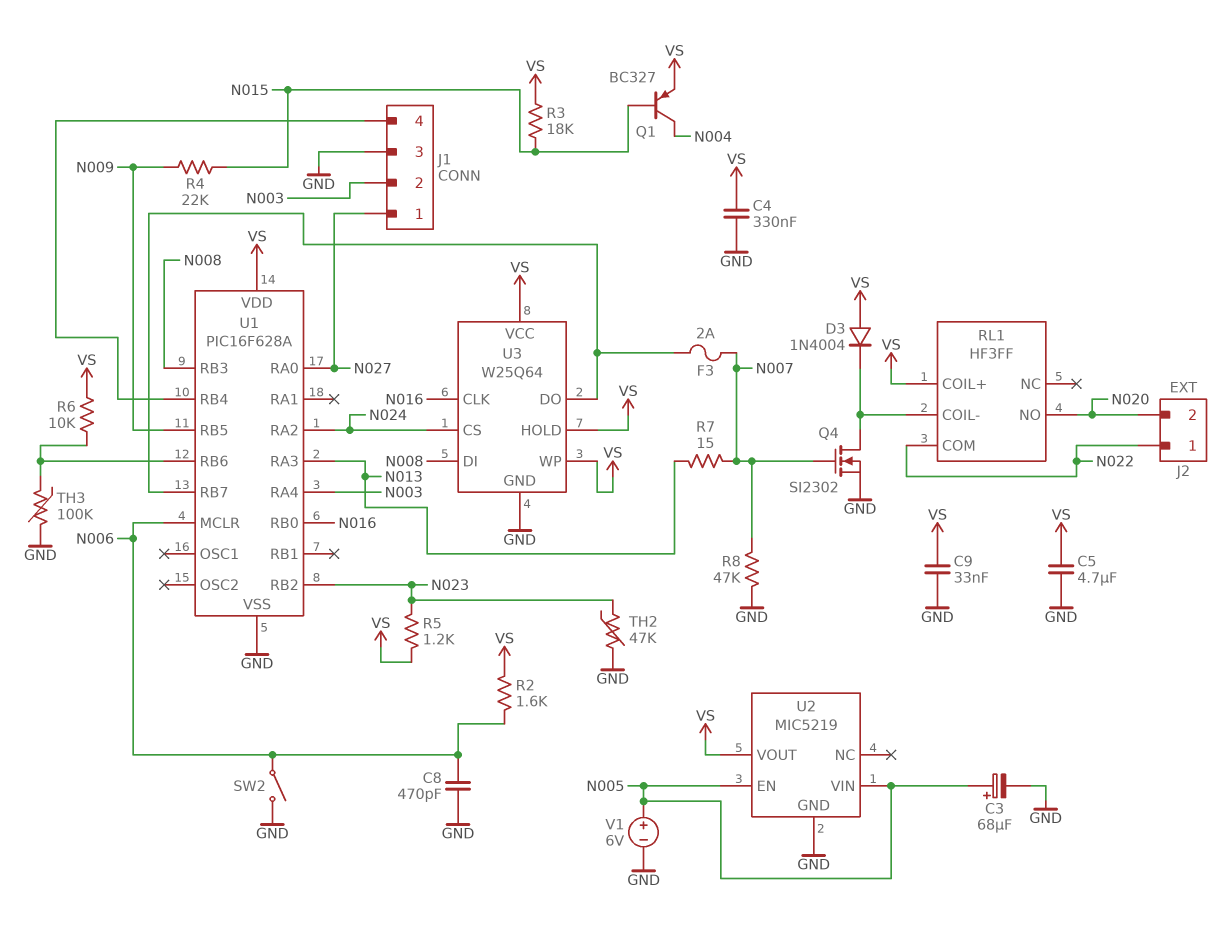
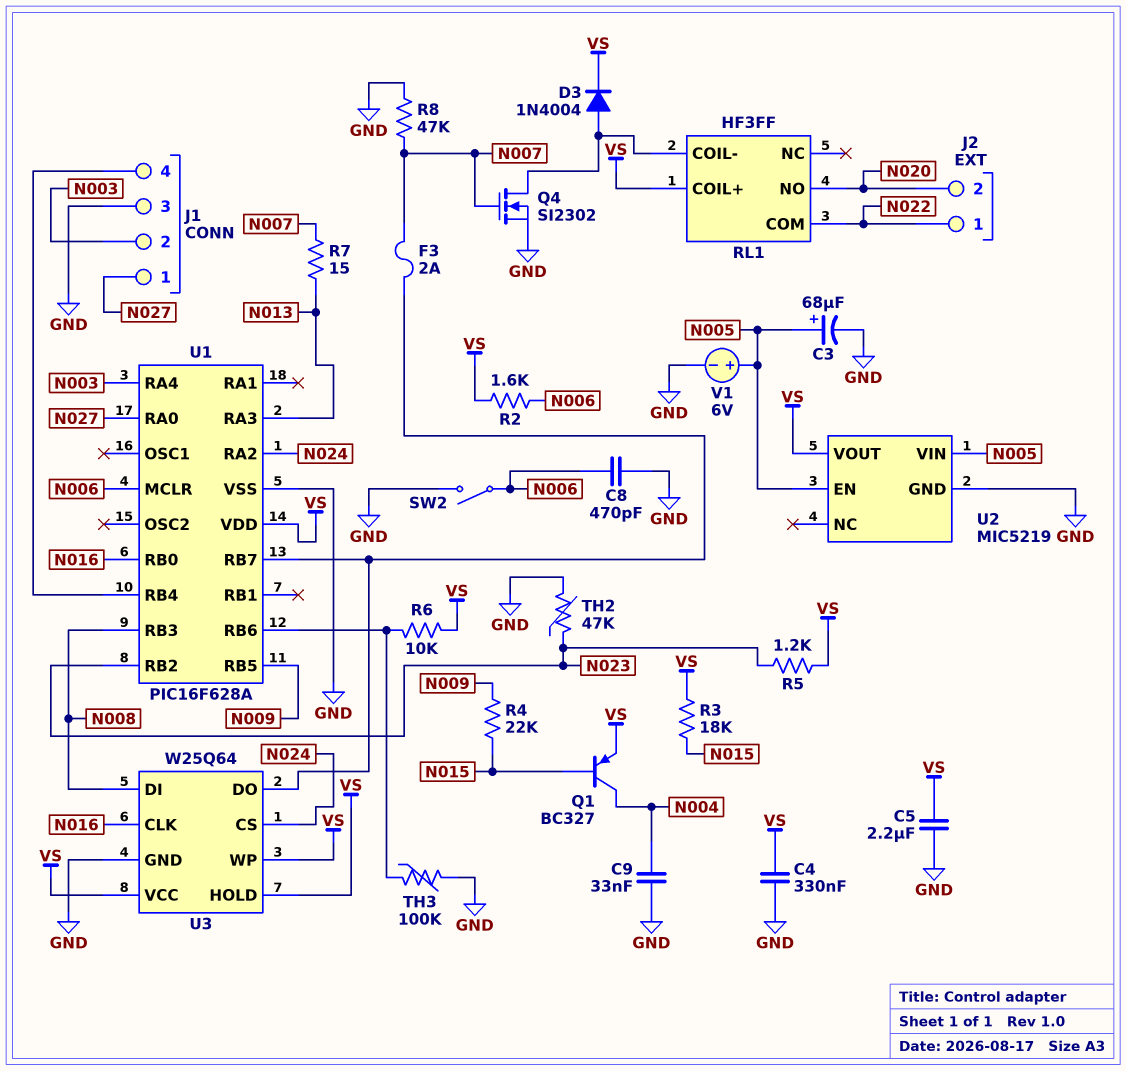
C5: 4.7uF (GND, VS) -> 2.2uF (GND, VS)
C9: 33nF (GND, VS) -> 33nF (GND, N004)
D3: diode 1N4004 (A VS, K RL1/COIL-) -> diode 1N4004 (A RL1/COIL-, K VS)

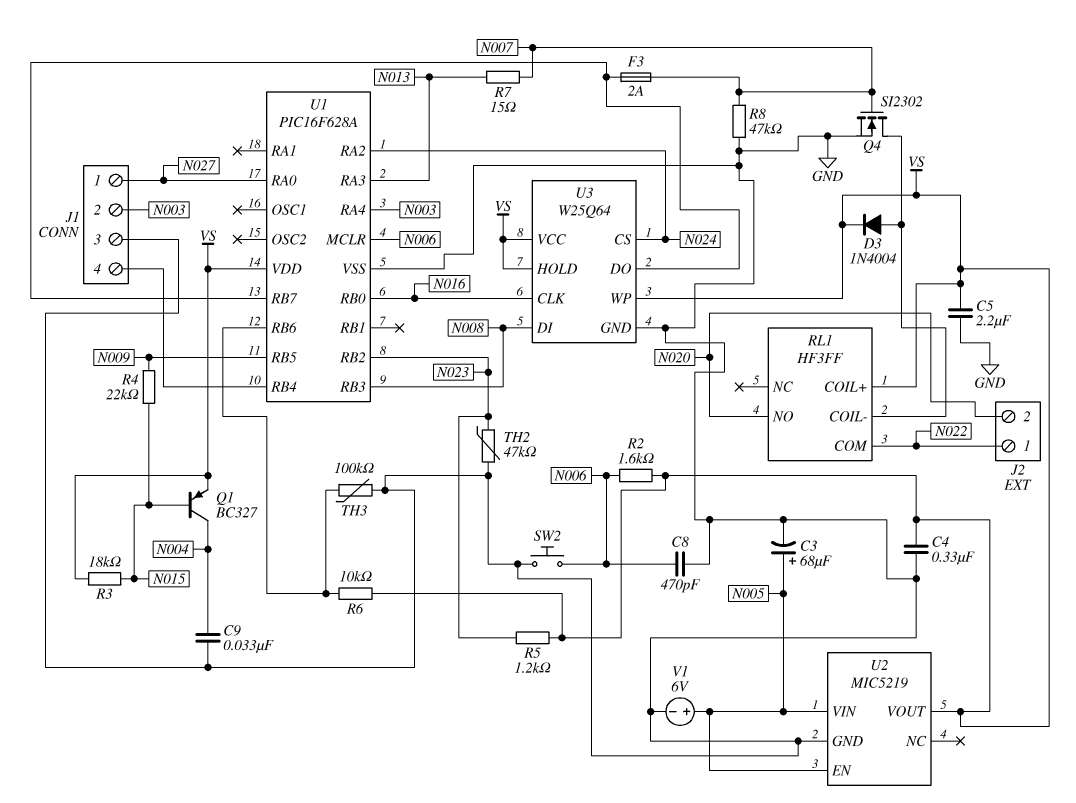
SW2: switch (GND, N006) -> button (GND, N006)

